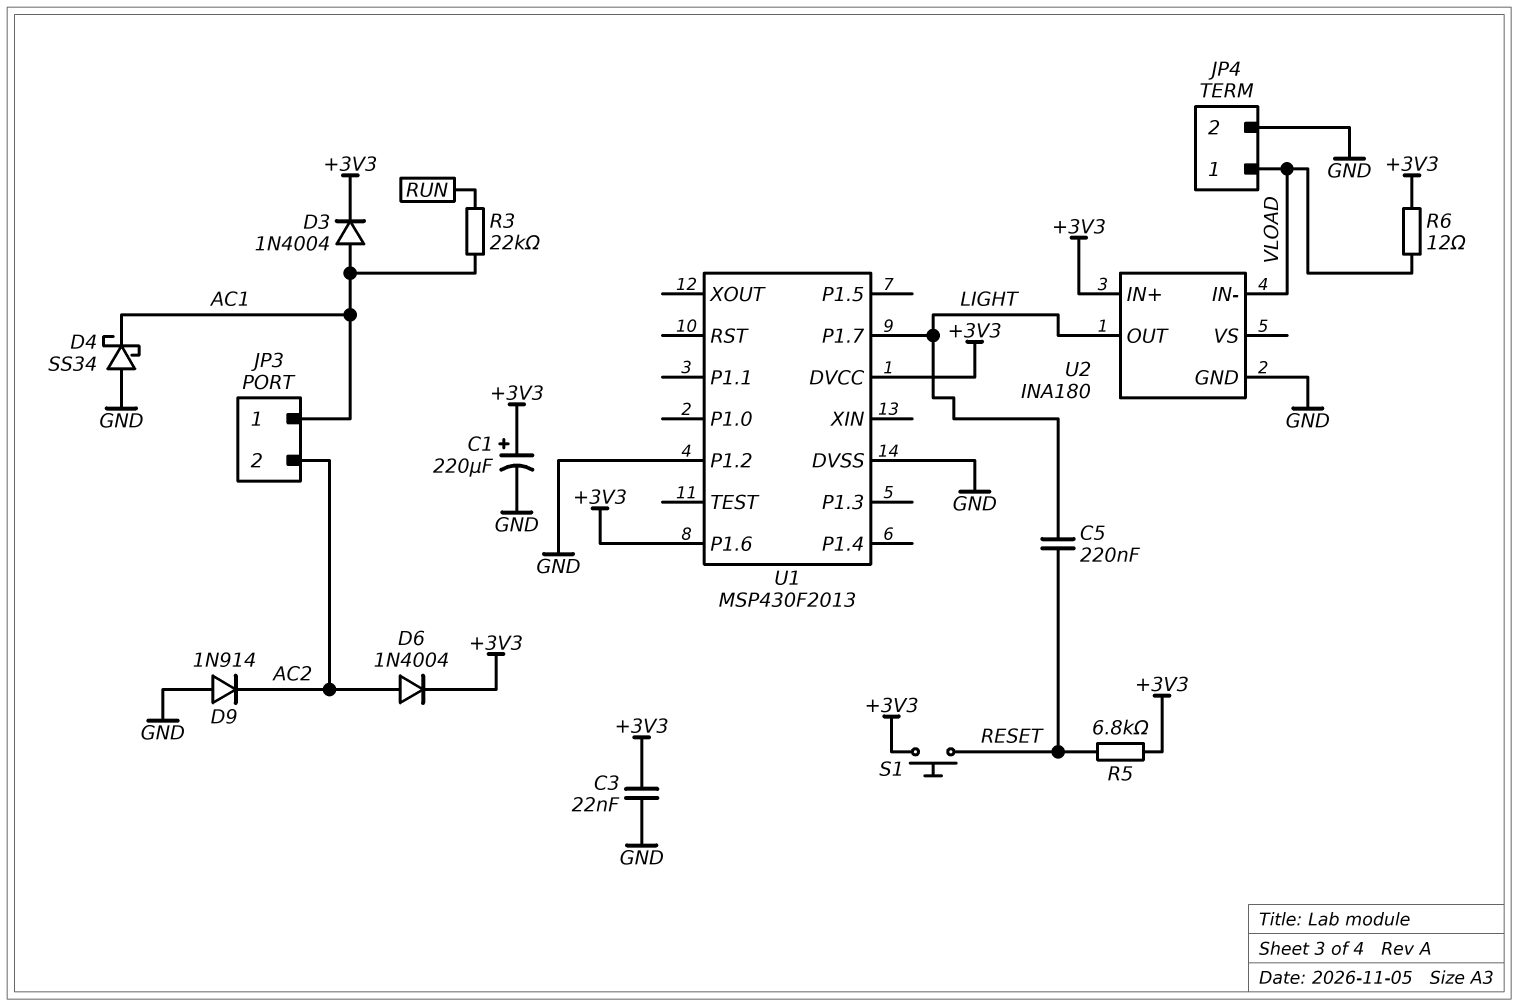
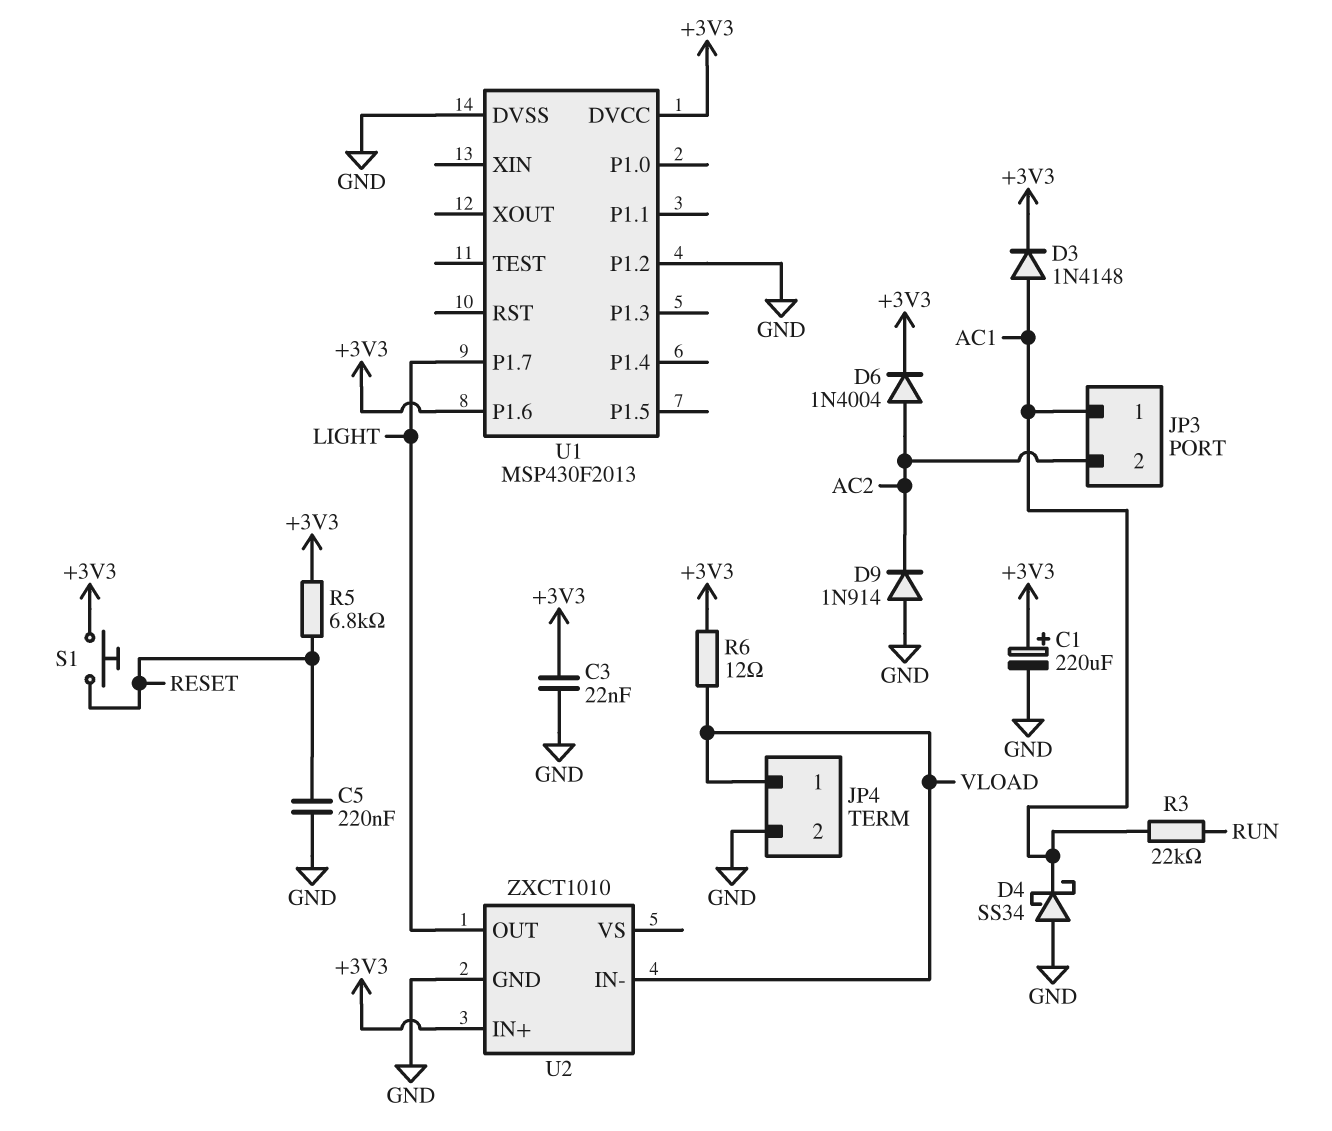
C5: 220nF (LIGHT, RESET) -> 220nF (GND, RESET)
D3: diode 1N4004 (A AC1, K +3V3) -> diode 1N4148 (A AC1, K +3V3)
U2: INA180 -> ZXCT1010

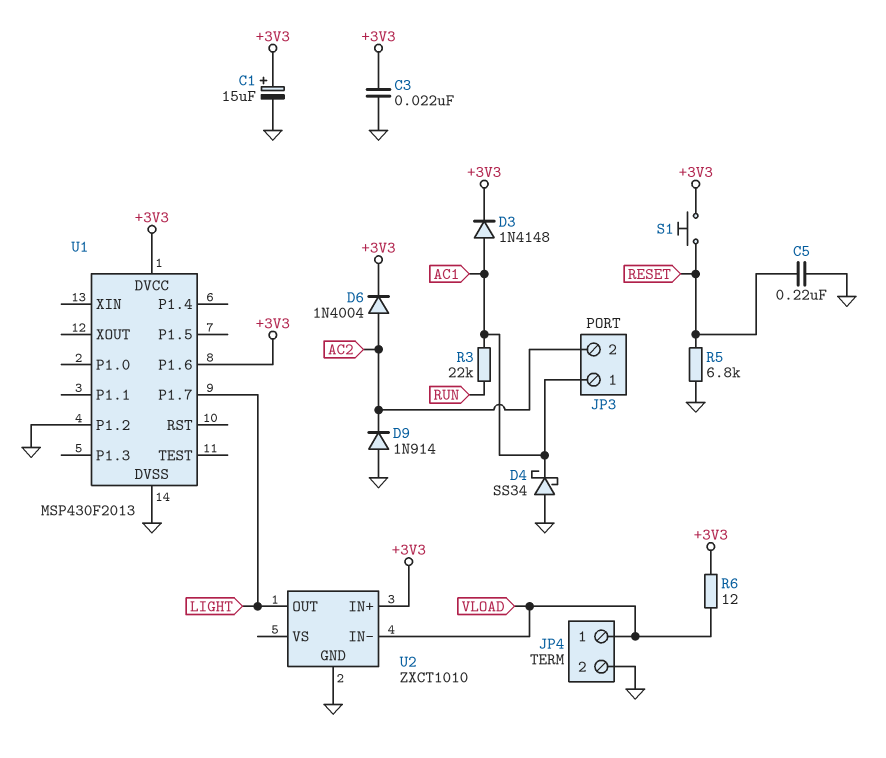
C1: 220uF (plus +3V3, minus GND) -> 15uF (plus +3V3, minus GND)
R5: 6.8k (+3V3, RESET) -> 6.8k (GND, RESET)

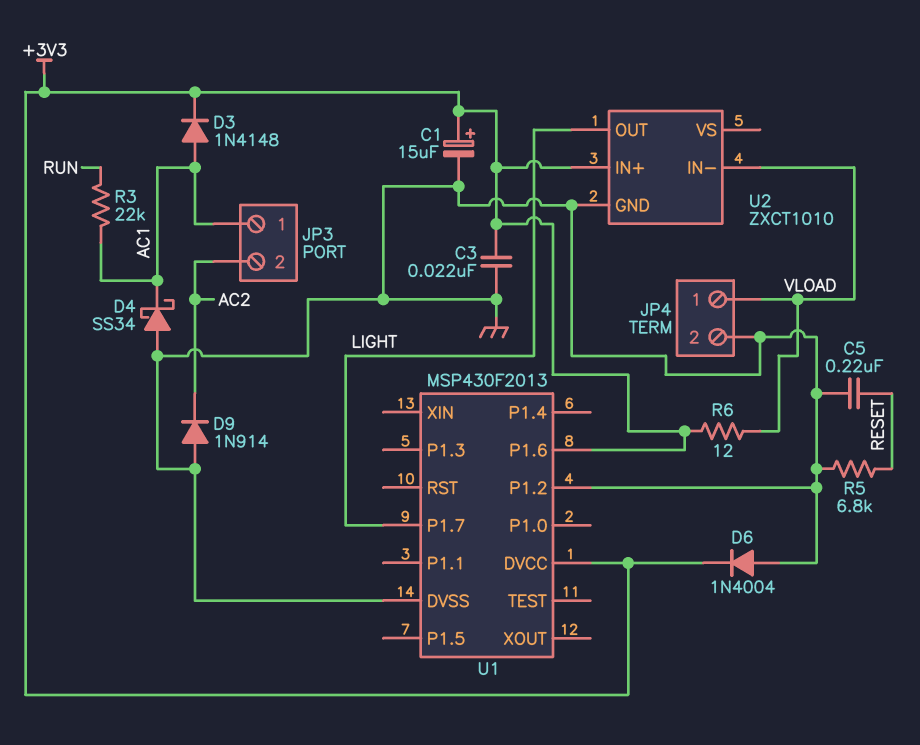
D6: diode 1N4004 (A AC2, K +3V3) -> diode 1N4004 (A GND, K +3V3)
S1: button (+3V3, RESET) -> none

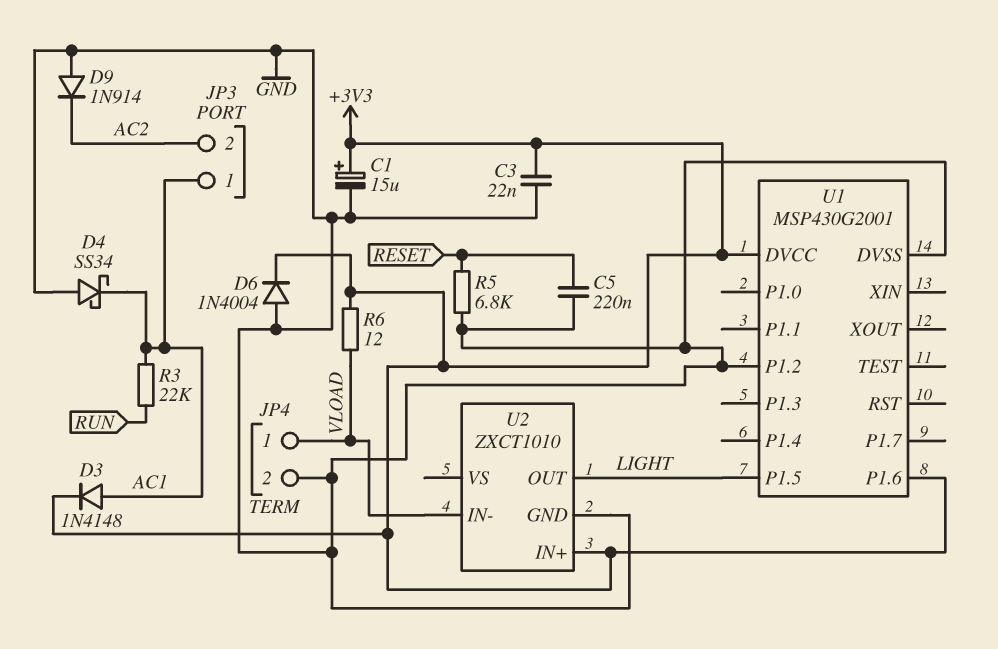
U1: MSP430F2013 -> MSP430G2001
U1 pin P1.5: none -> LIGHT
U1 pin P1.7: LIGHT -> none

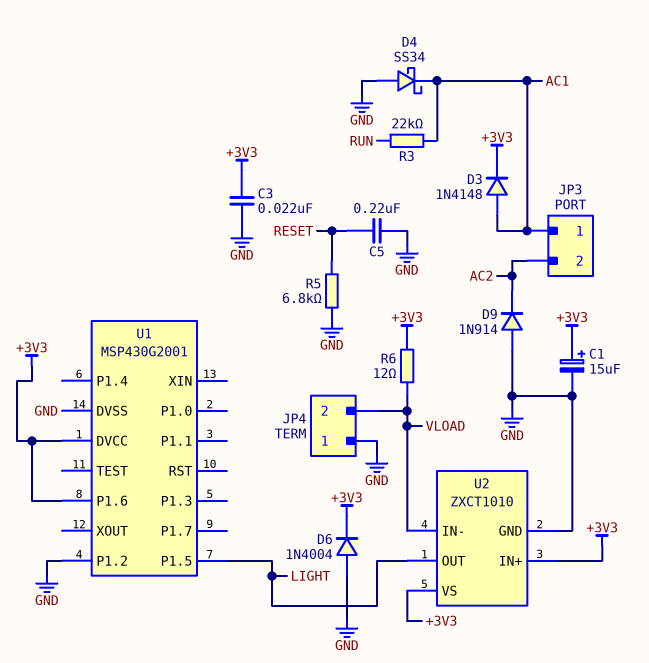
JP4 pin 1: VLOAD -> GND
JP4 pin 2: GND -> VLOAD
U2 pin VS: none -> +3V3

